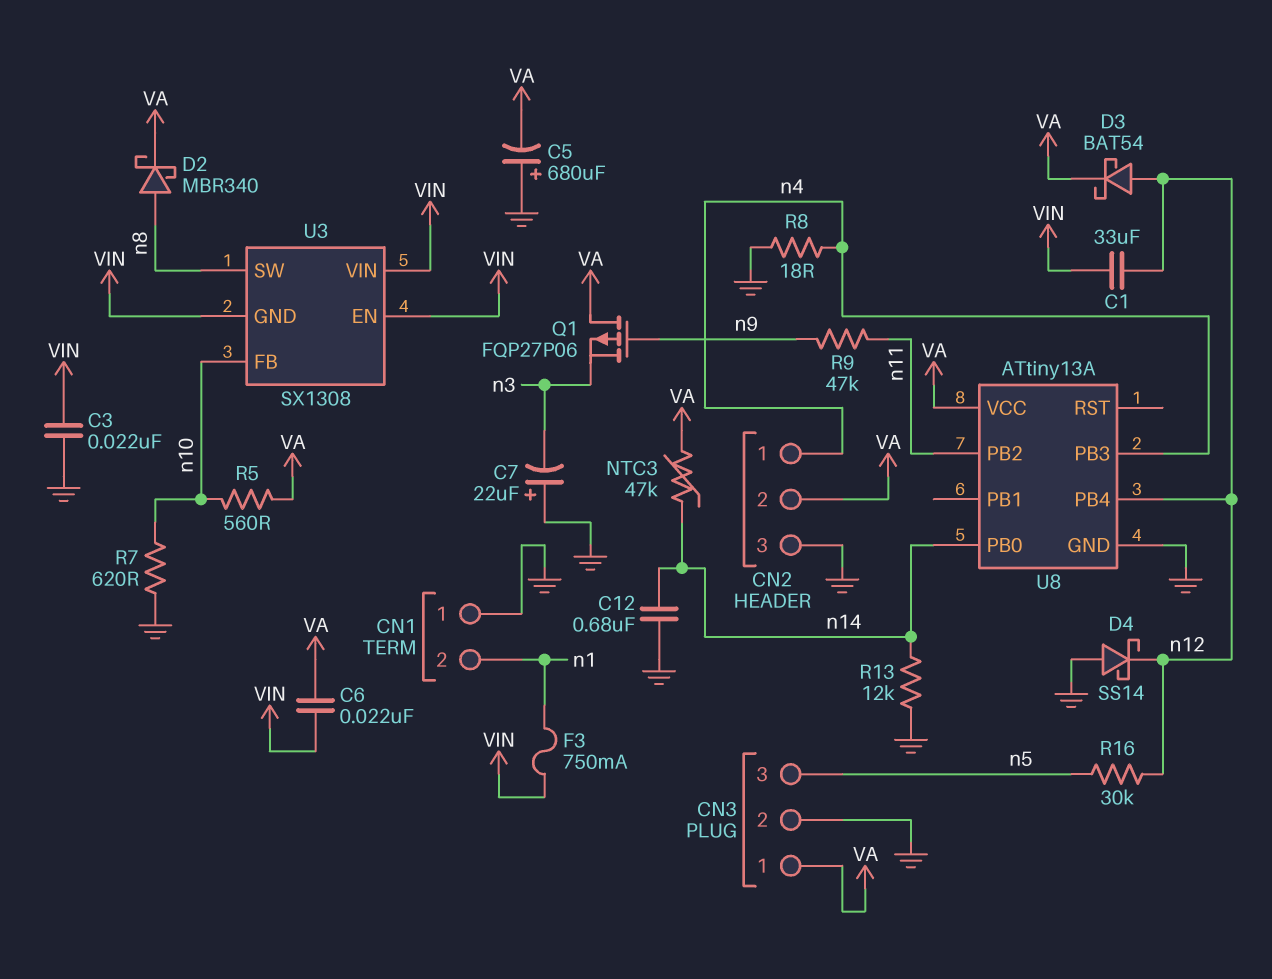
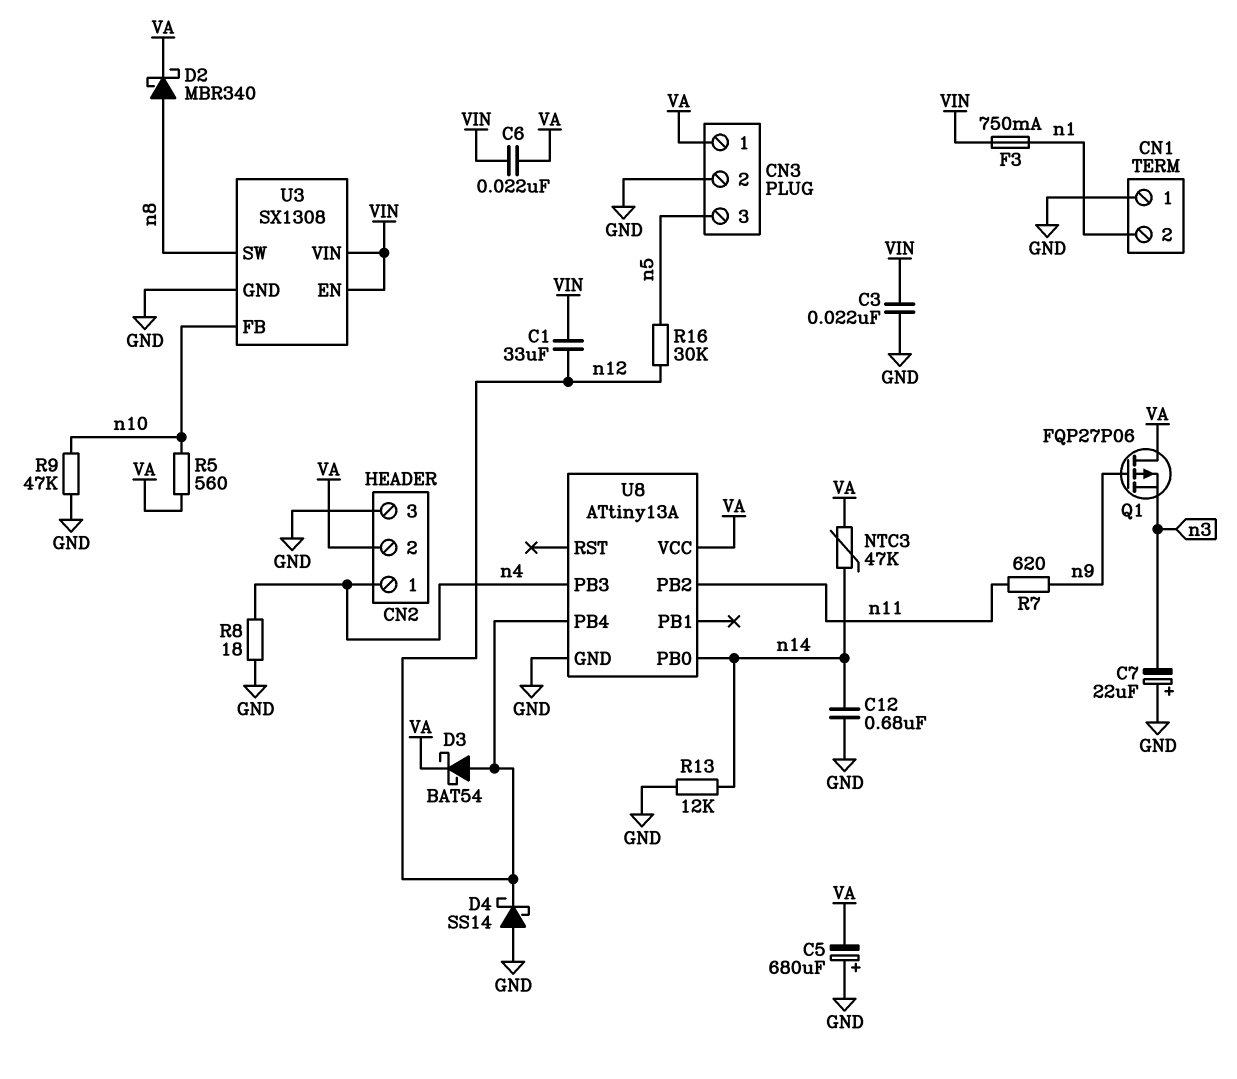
R7: 620 (GND, n10) -> 620 (n9, n11)
R9: 47k (n9, n11) -> 47k (GND, n10)
U3 pin GND: VIN -> GND

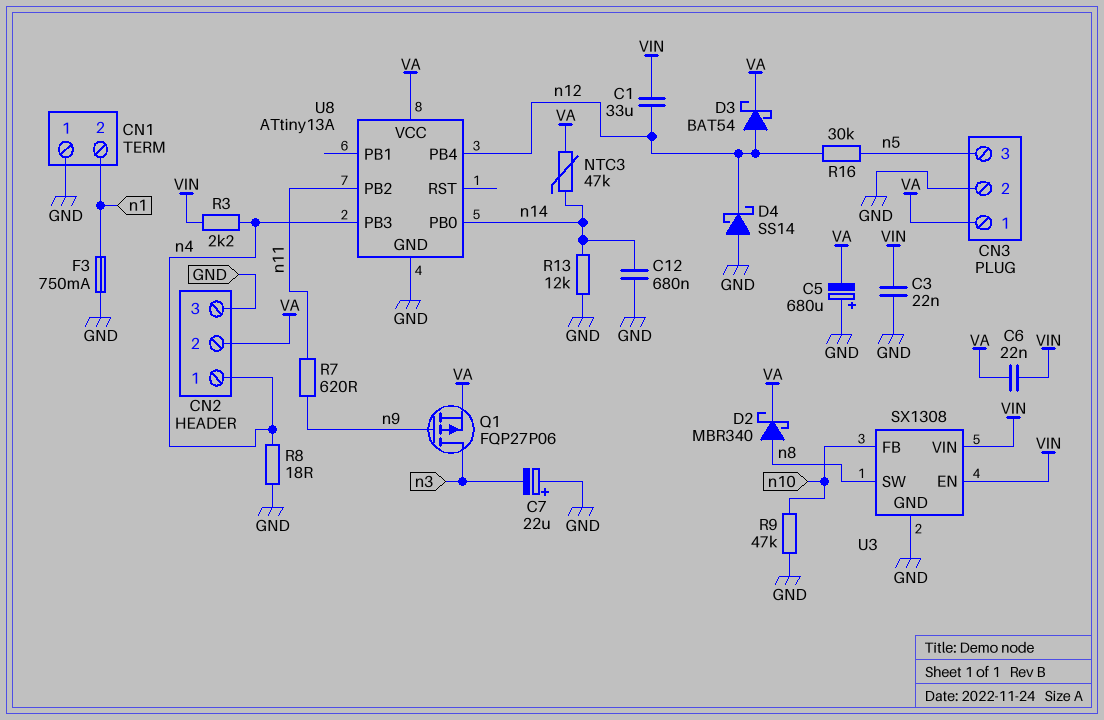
F3: 750mA (VIN, n1) -> 750mA (GND, n1)
Q1: PMOS FQP27P06 (G n9, D VA, S n3) -> PMOS FQP27P06 (G n9, D n3, S VA)
R3: none -> 2.2k (VIN, n4)
R5: 560 (VA, n10) -> none

